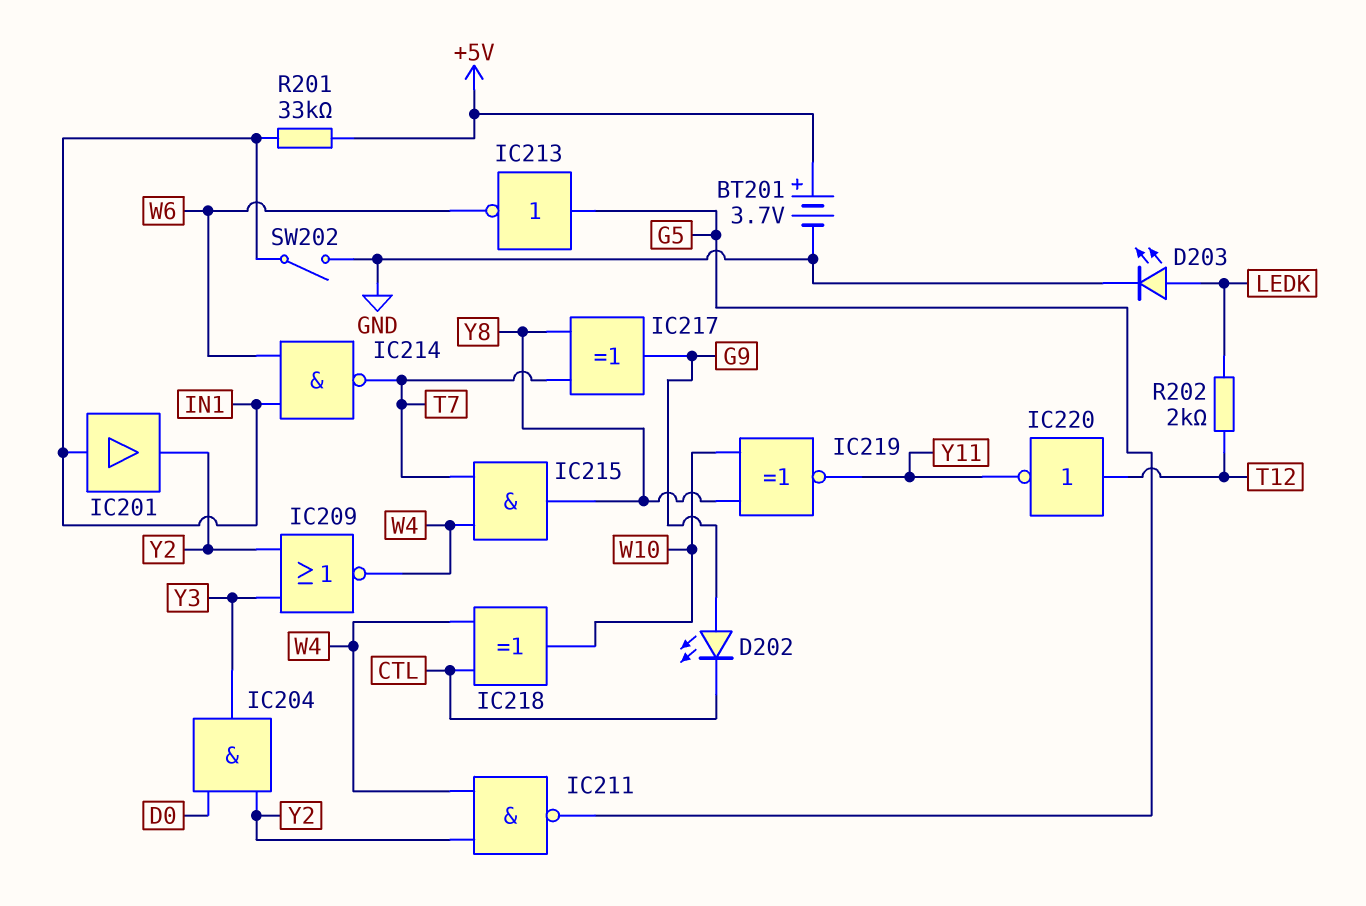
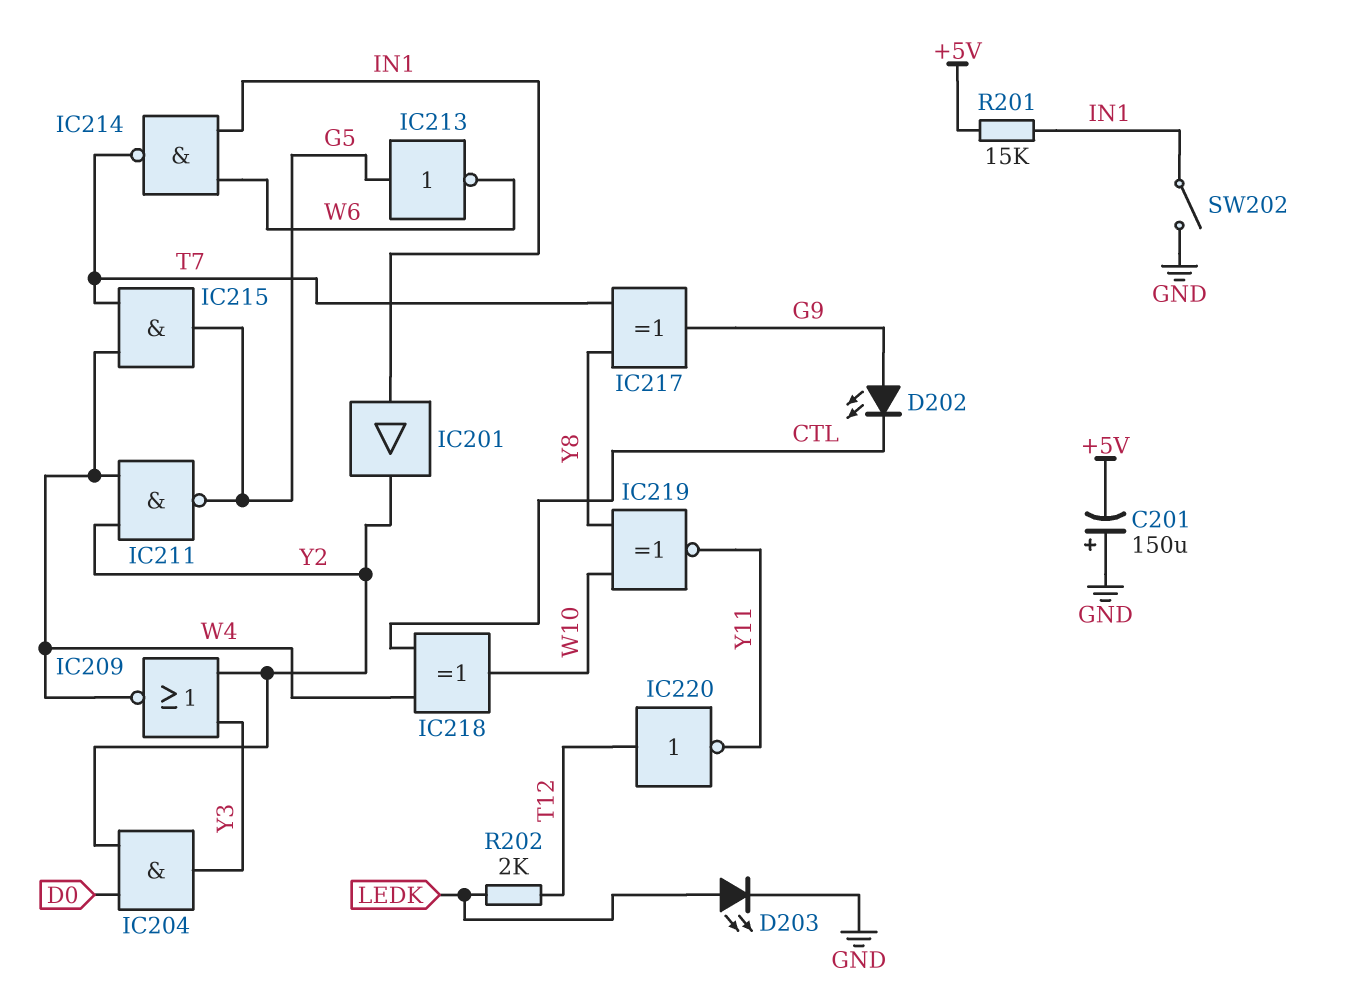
BT201: 3.7V (plus +5V, minus GND) -> none
C201: none -> 150uF (plus GND, minus +5V)
IC215: AND (in T7, in W4, out Y8) -> AND (in T7, in W4, out G5)
R201: 33k (+5V, IN1) -> 15k (+5V, IN1)

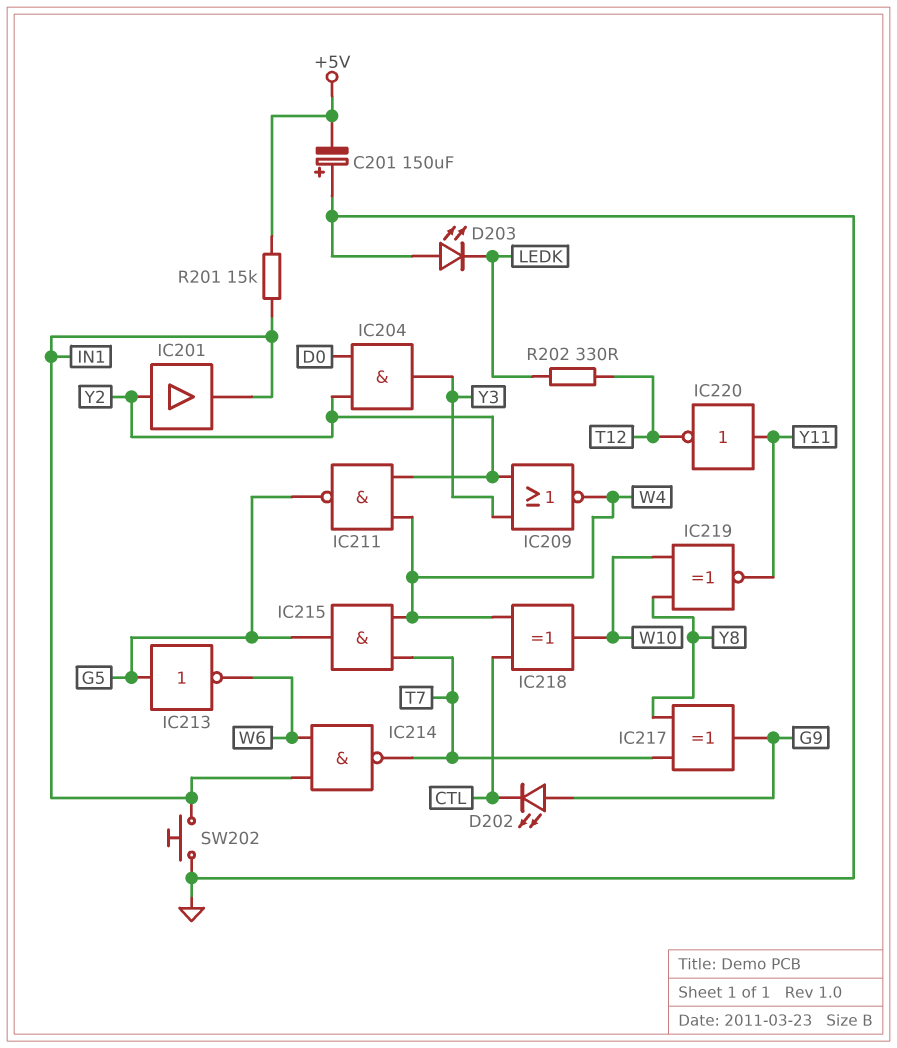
D203: LED (A LEDK, K GND) -> LED (A GND, K LEDK)
IC201: buffer (in IN1, out Y2) -> buffer (in Y2, out IN1)
IC220: NOT (in T12, out Y11) -> NOT (in Y11, out T12)
R202: 2k (LEDK, T12) -> 330 (LEDK, T12)
SW202: switch (GND, IN1) -> button (GND, IN1)

